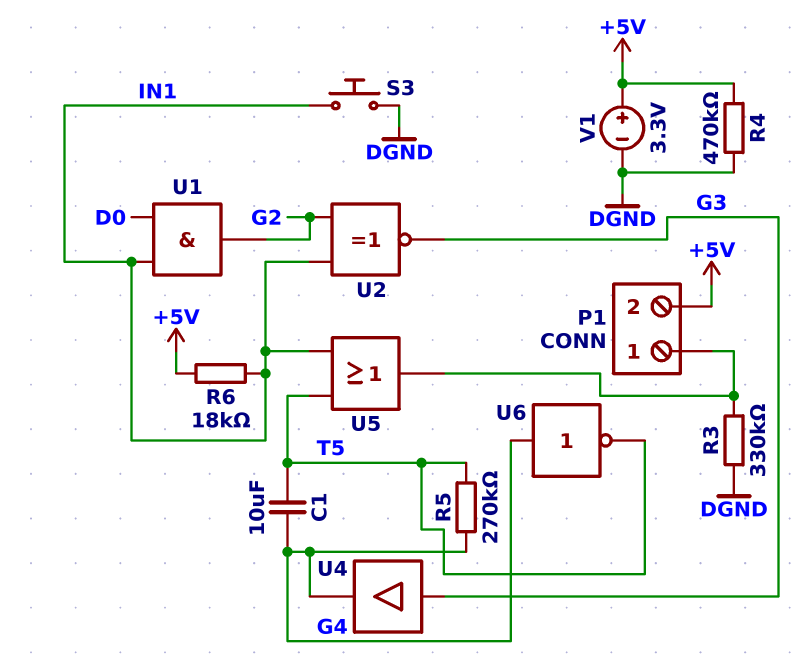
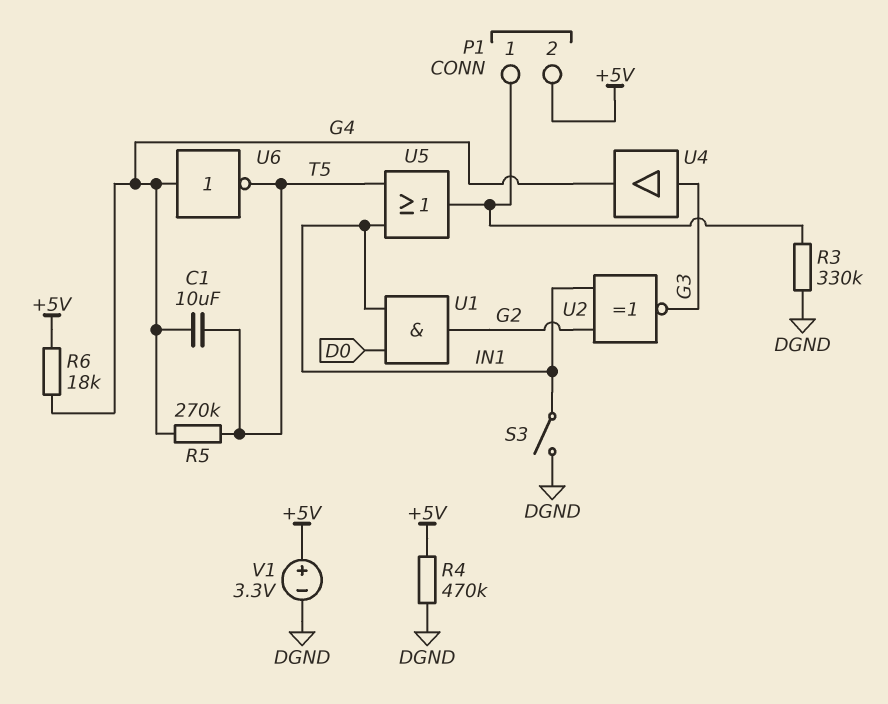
R6: 18k (+5V, IN1) -> 18k (+5V, G4)
S3: button (DGND, IN1) -> switch (DGND, IN1)

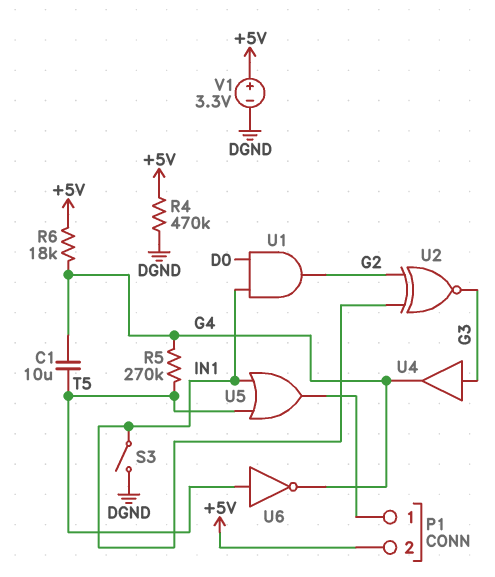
R3: 330k (DGND, P1/1) -> none
U6: NOT (in G4, out T5) -> NOT (in T5, out G4)

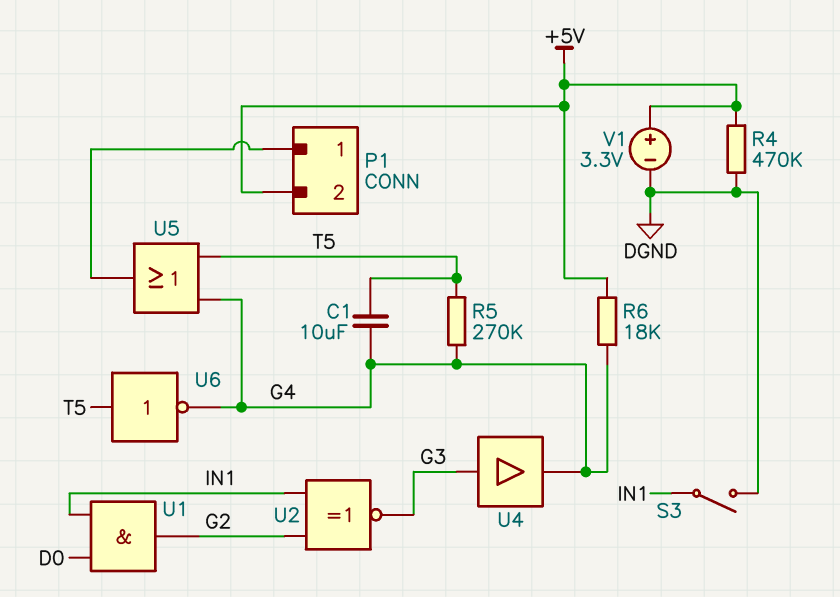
U5: OR (in IN1, in T5, out P1/1) -> OR (in G4, in T5, out P1/1)

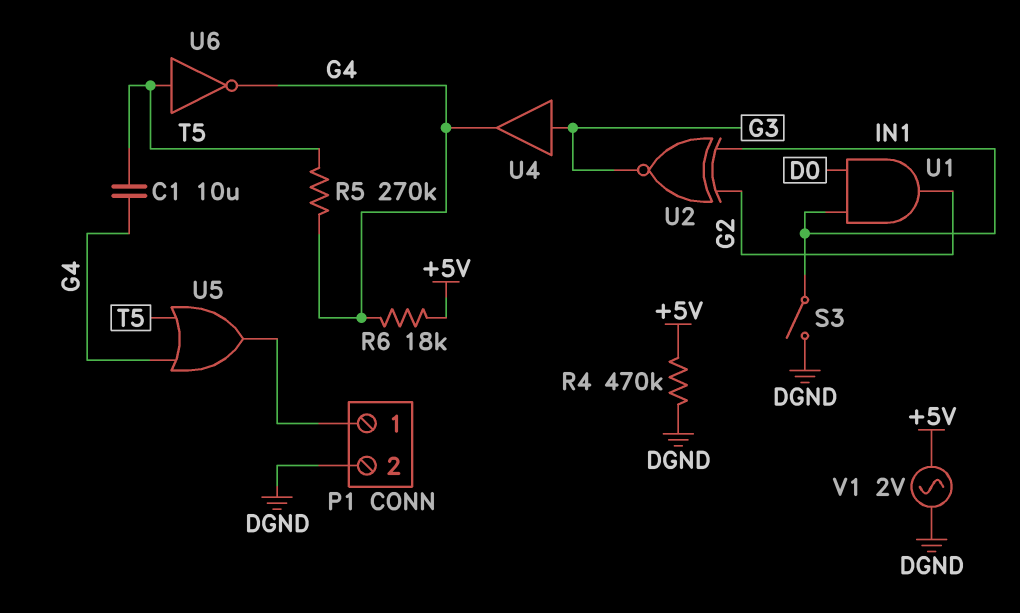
P1 pin 2: +5V -> DGND
V1: 3.3V (plus +5V, minus DGND) -> AC 2V (+5V, DGND)

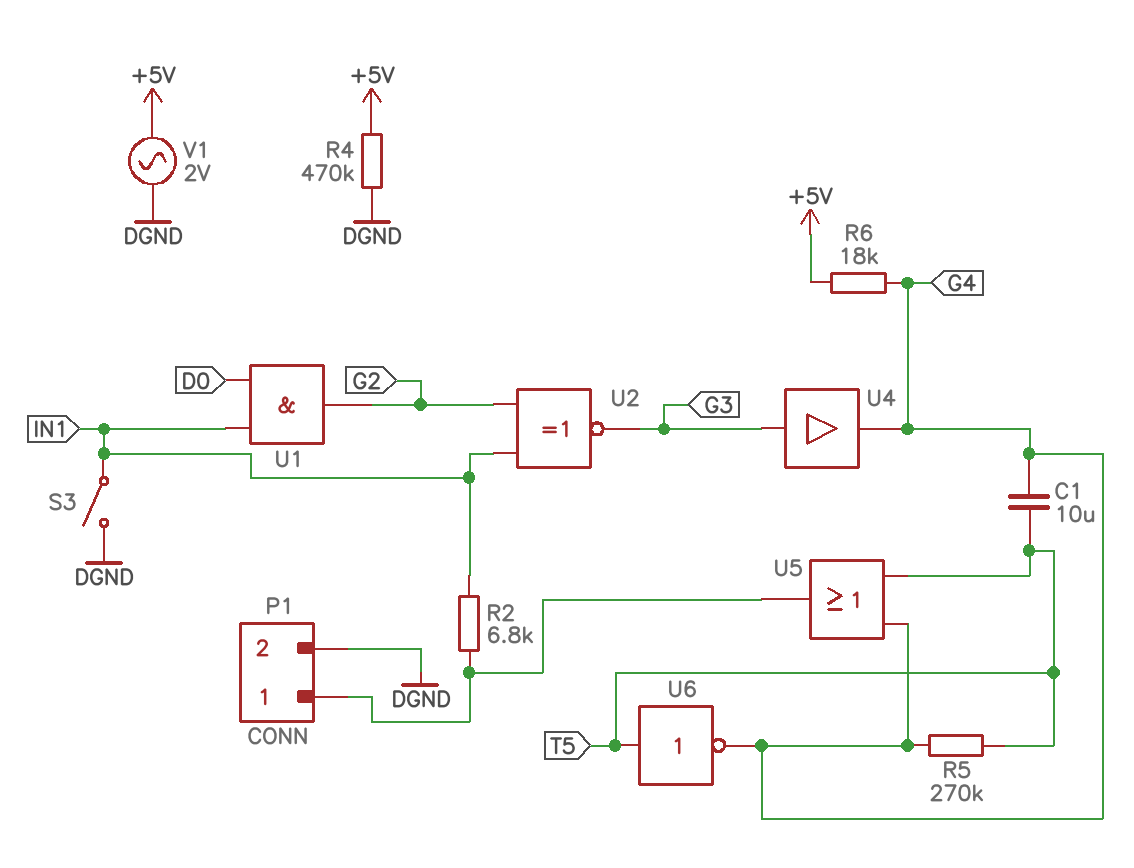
R2: none -> 6.8k (IN1, P1/1)

